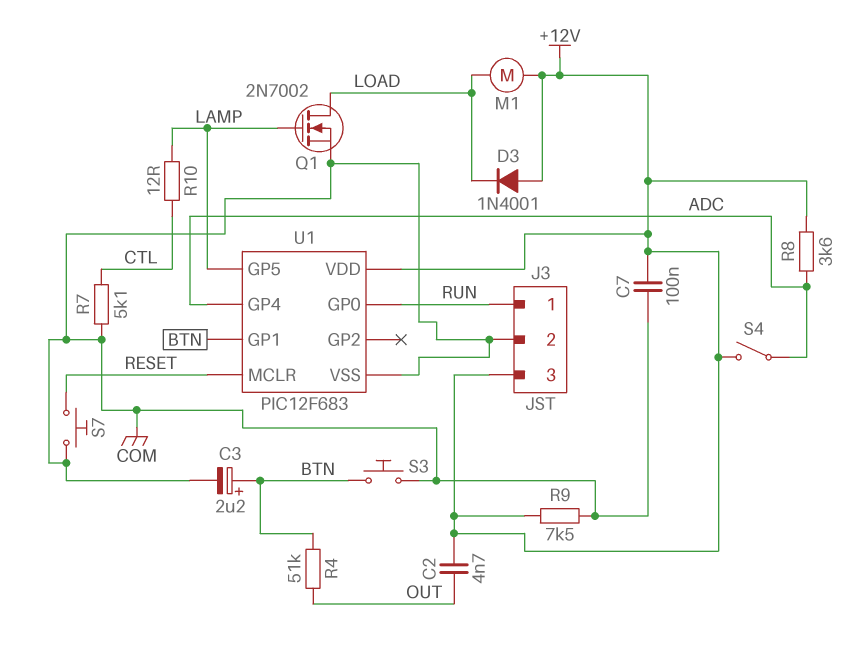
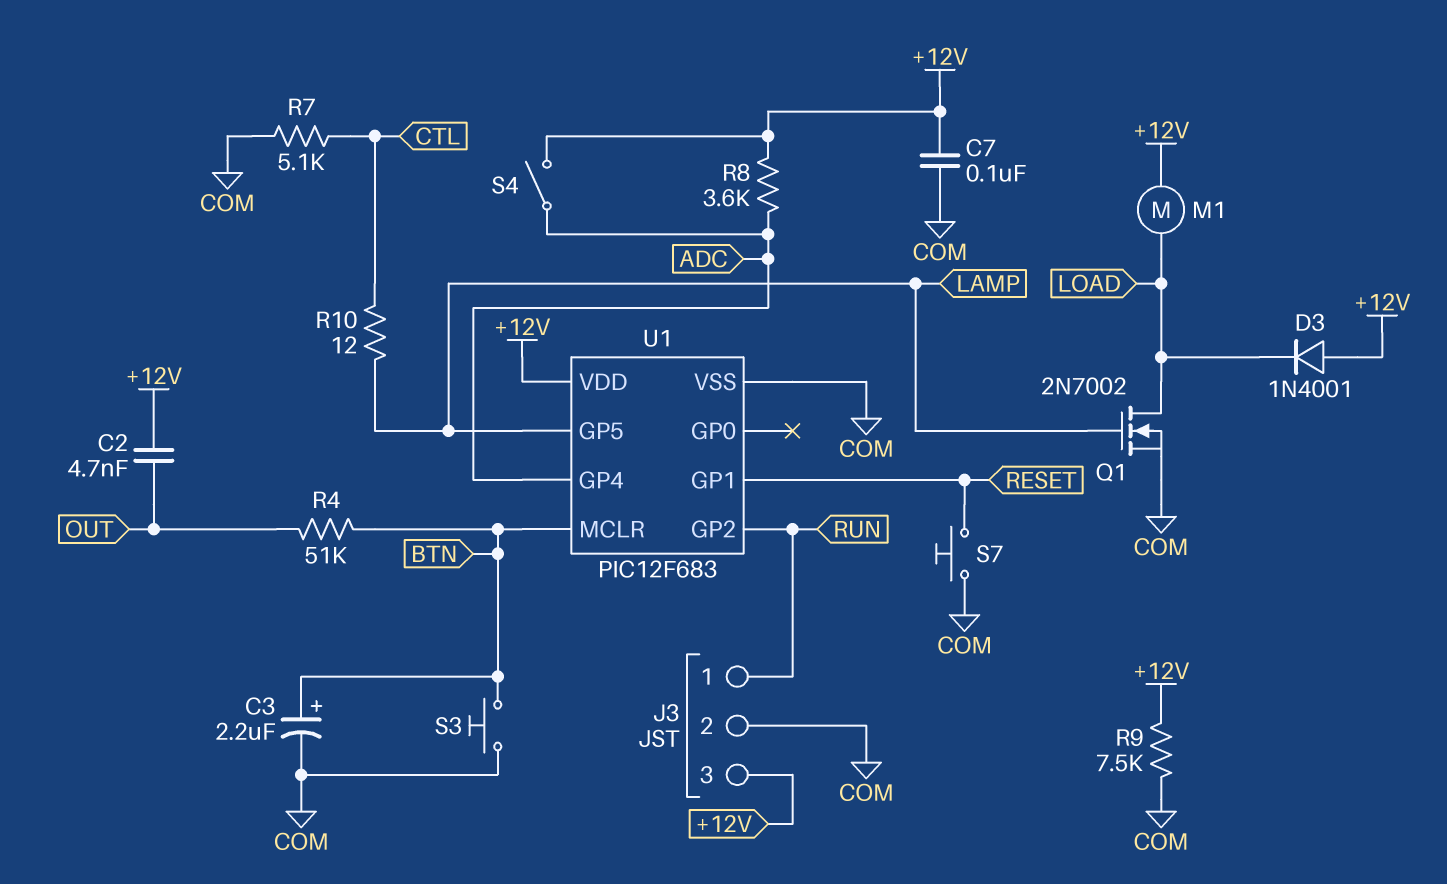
U1 pin GP0: RUN -> none
U1 pin GP1: BTN -> RESET
U1 pin GP2: none -> RUN
U1 pin MCLR: RESET -> BTN

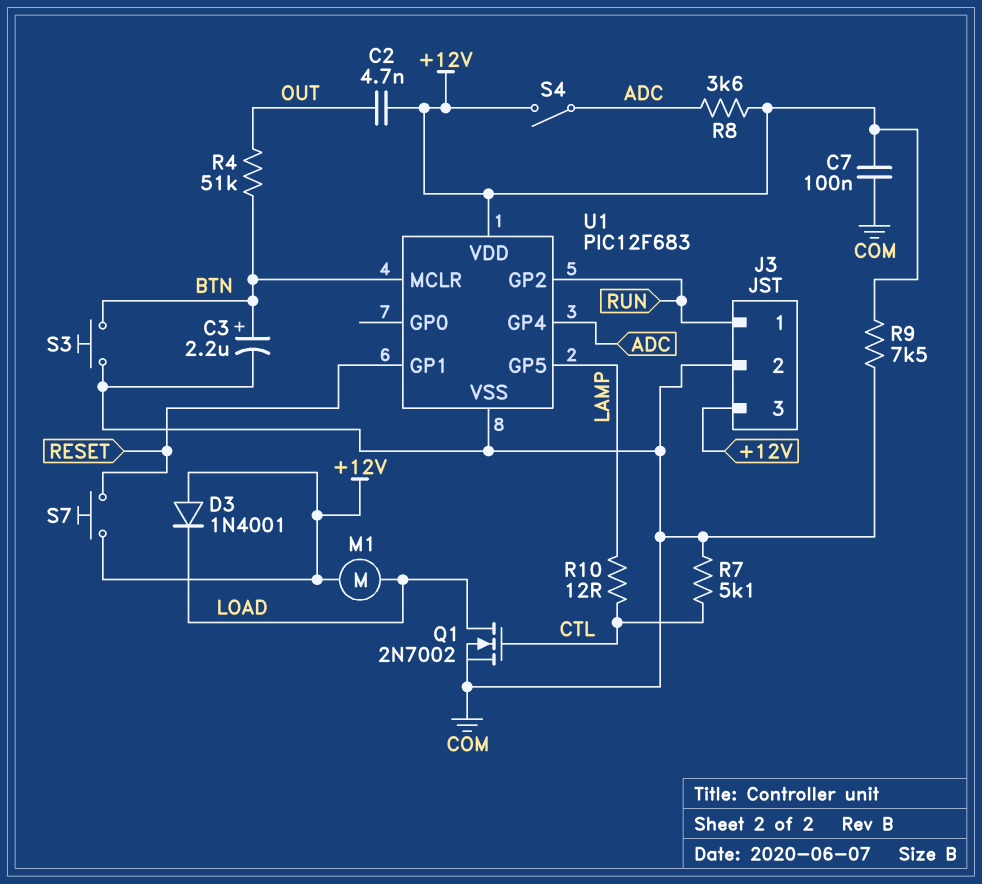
Q1: NMOS 2N7002 (G LAMP, D LOAD, S COM) -> NMOS 2N7002 (G CTL, D LOAD, S COM)
S7: button (COM, RESET) -> button (+12V, RESET)

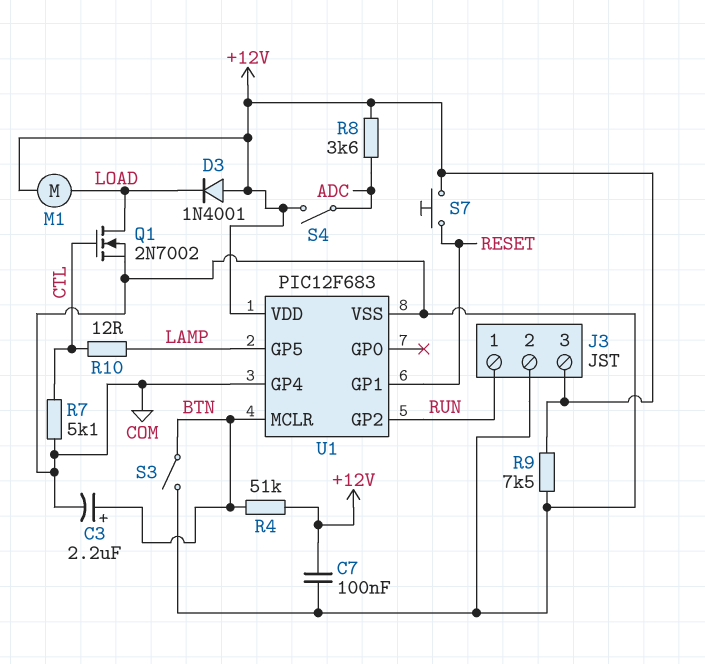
C2: 4.7nF (+12V, OUT) -> none
R4: 51k (BTN, OUT) -> 51k (+12V, BTN)
S3: button (BTN, COM) -> switch (BTN, COM)
U1 pin GP4: ADC -> COM

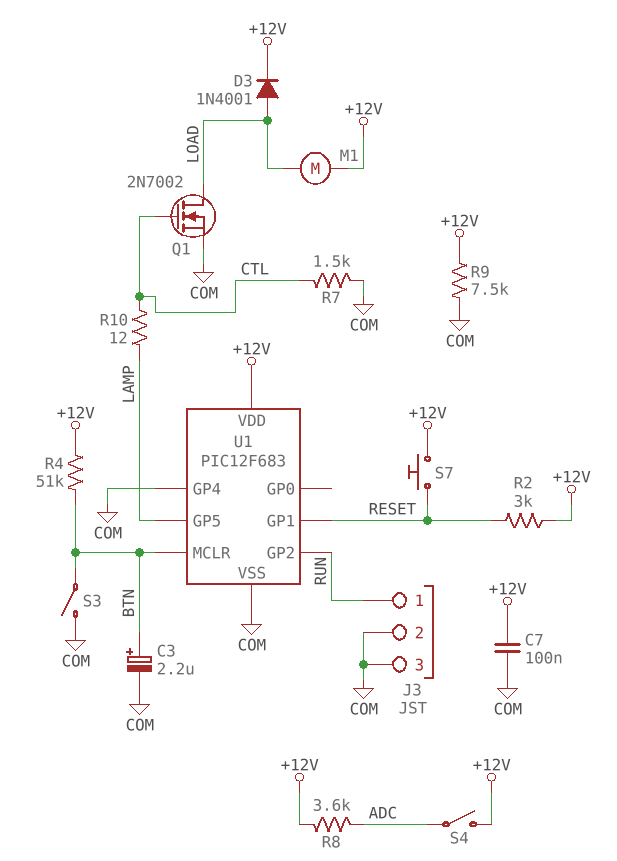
D3: diode 1N4001 (A +12V, K LOAD) -> diode 1N4001 (A LOAD, K +12V)
J3 pin 3: +12V -> COM
R2: none -> 3k (+12V, RESET)
R7: 5.1k (COM, CTL) -> 1.5k (COM, CTL)

